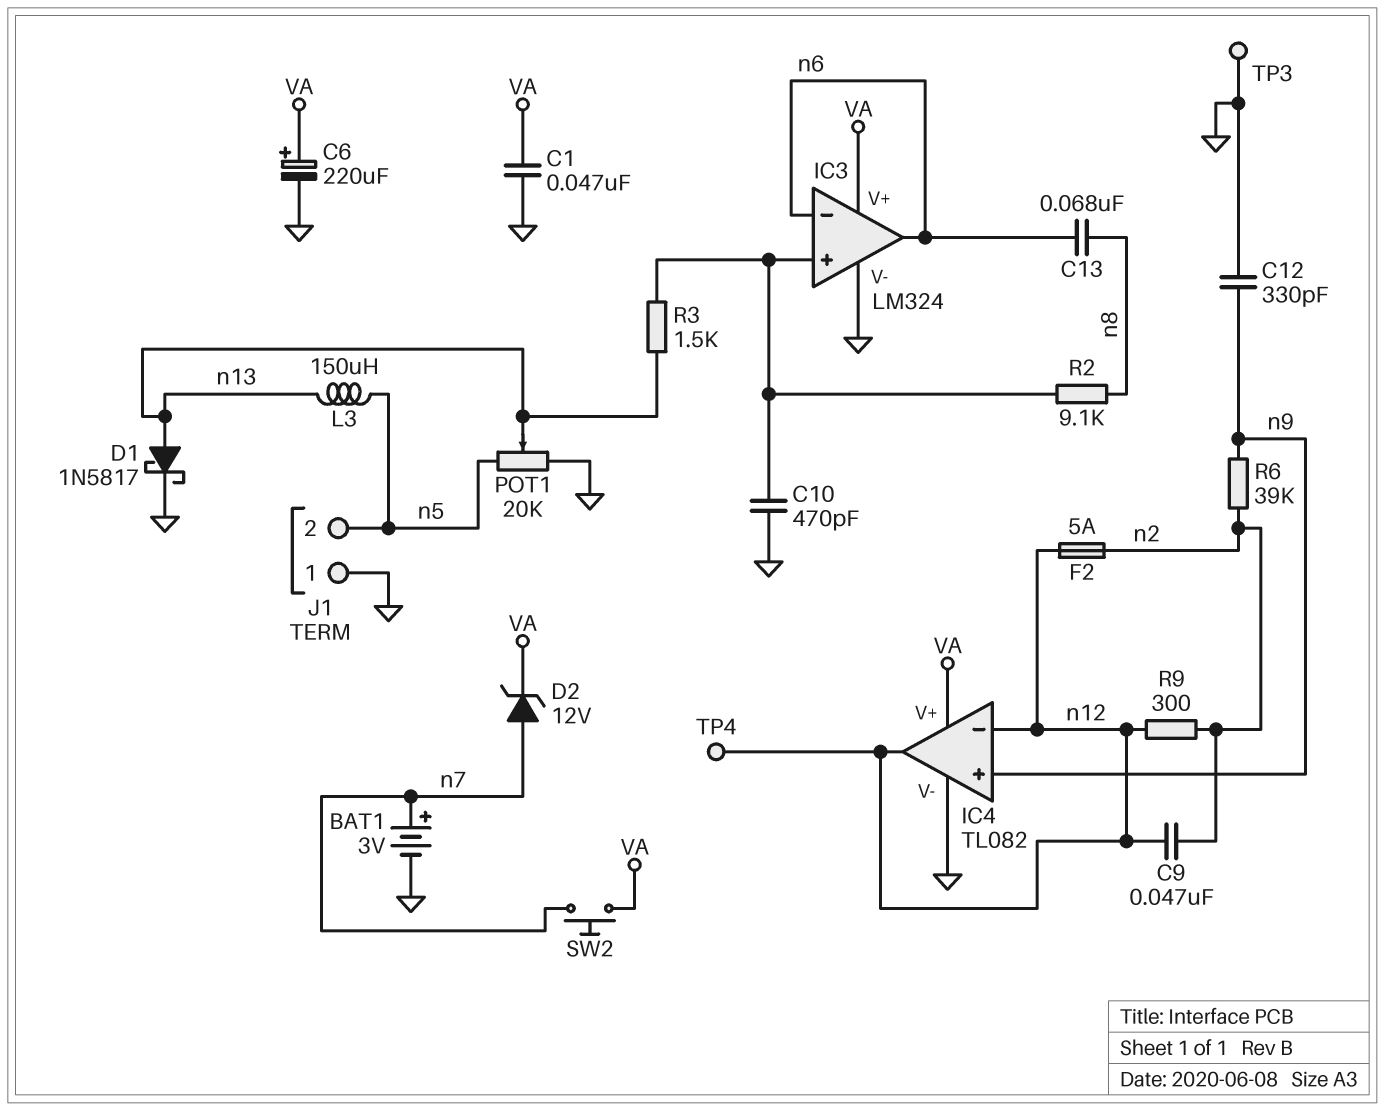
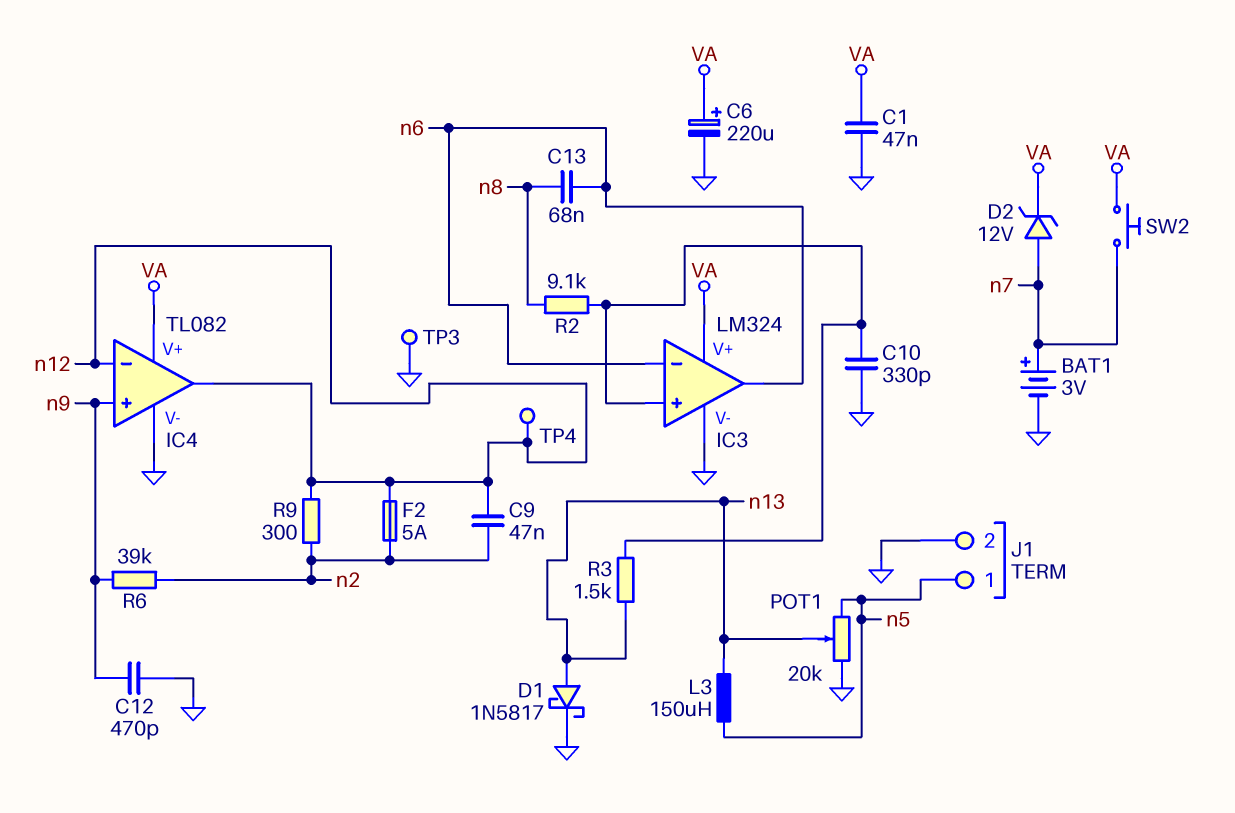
C10: 470pF (GND, IC3/in+) -> 330pF (GND, IC3/in+)
C12: 330pF (GND, n9) -> 470pF (GND, n9)
J1 pin 1: GND -> n5
J1 pin 2: n5 -> GND

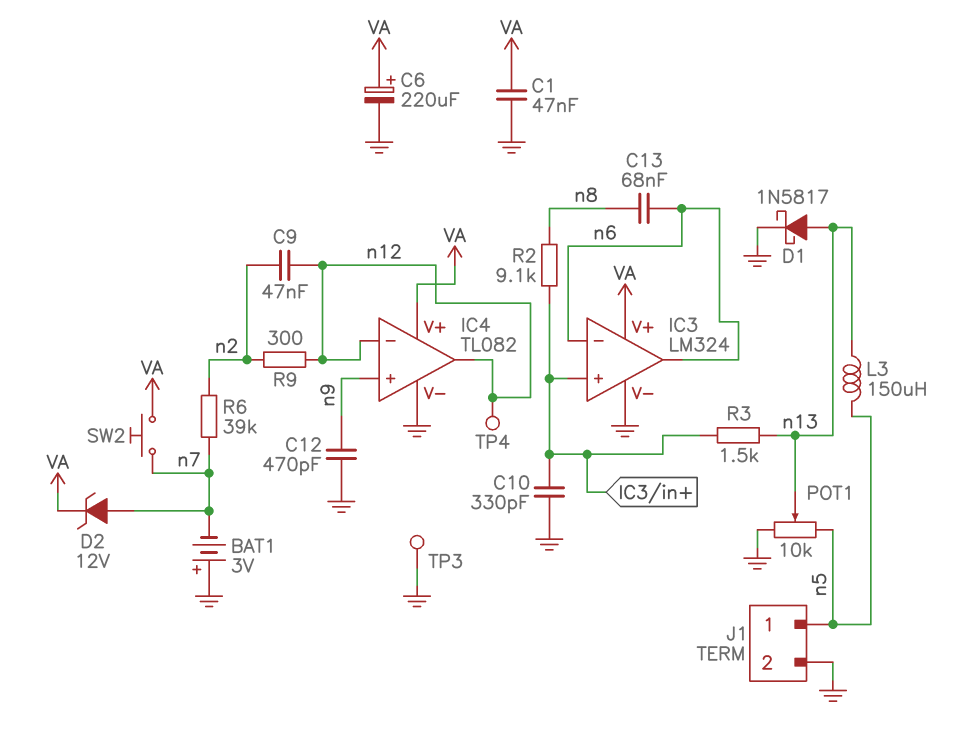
BAT1: 3V (plus n7, minus GND) -> 3V (plus GND, minus n7)
F2: 5A (n2, n12) -> none
POT1: 20k (GND, n5, wiper n13) -> 10k (GND, n5, wiper n13)
R6: 39k (n2, n9) -> 39k (n2, n7)

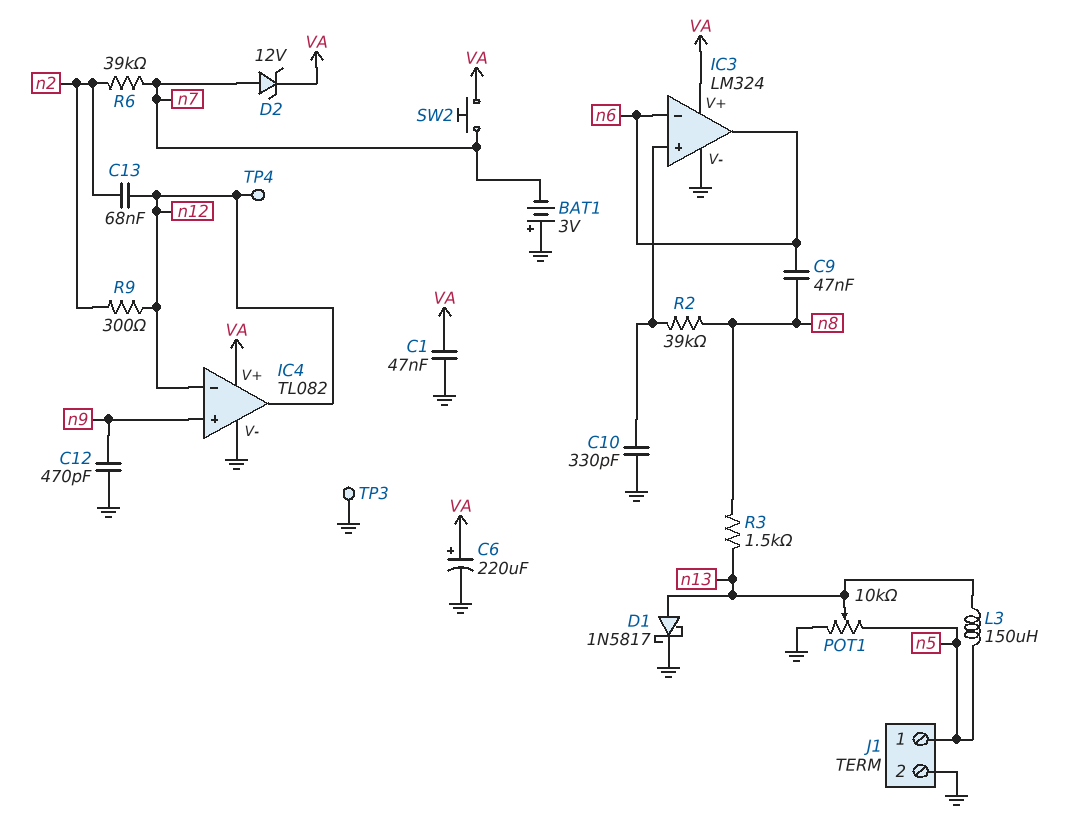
C9: 47nF (n2, n12) -> 47nF (n6, n8)
C13: 68nF (n6, n8) -> 68nF (n2, n12)
R2: 9.1k (IC3/in+, n8) -> 39k (IC3/in+, n8)
R3: 1.5k (IC3/in+, n13) -> 1.5k (n8, n13)

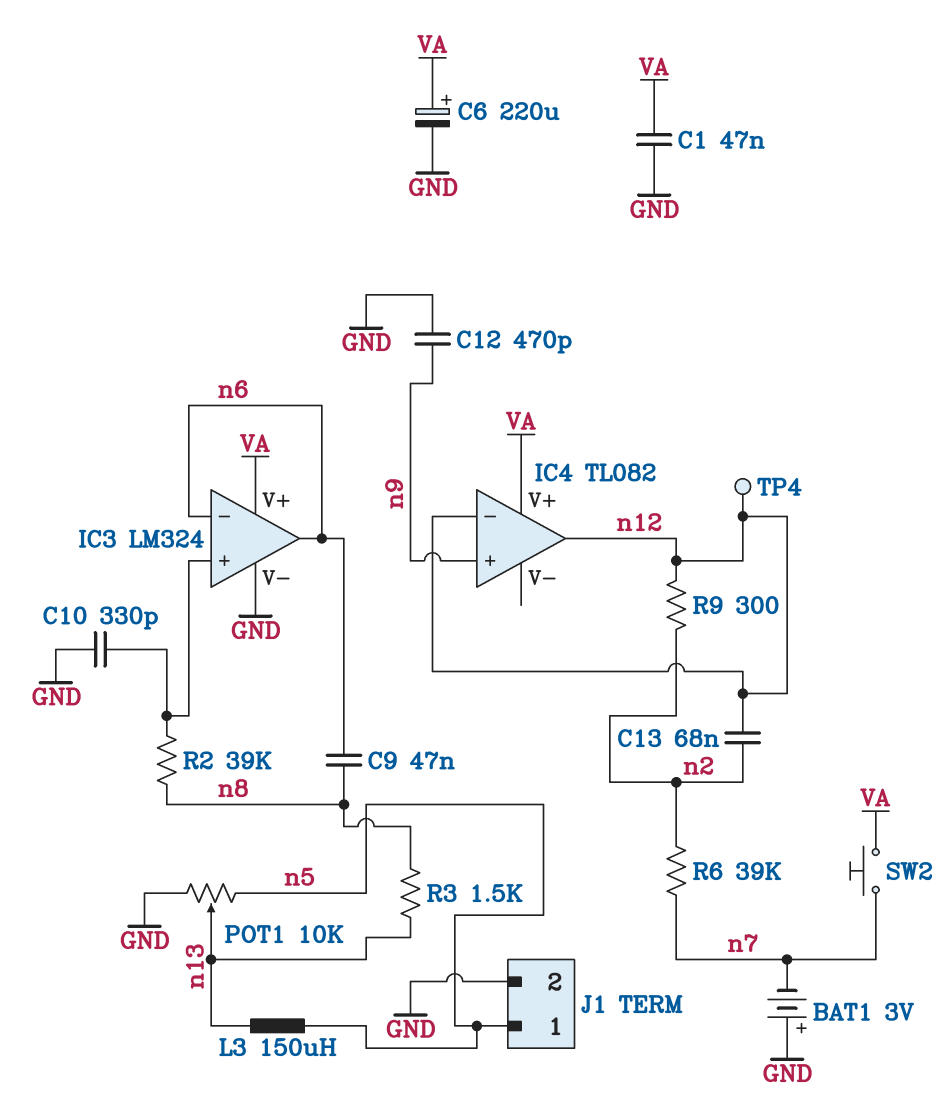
D1: schottky 1N5817 (A n13, K GND) -> none
D2: zener 12V (A n7, K VA) -> none
IC4 pin V-: GND -> none
TP3: test point (GND) -> none

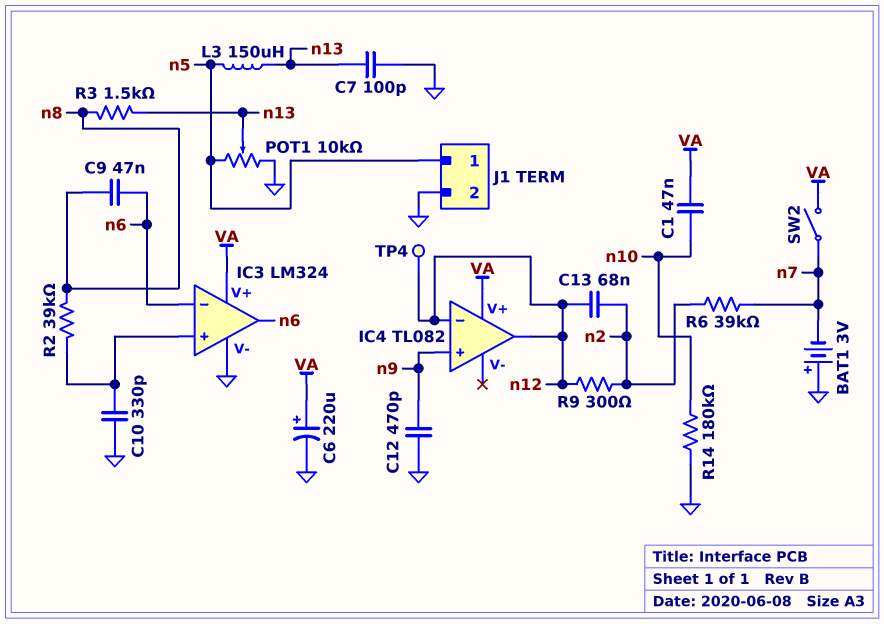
C1: 47nF (GND, VA) -> 47nF (VA, n10)
C7: none -> 100pF (GND, n13)
R14: none -> 180k (GND, n10)
SW2: button (VA, n7) -> switch (VA, n7)

